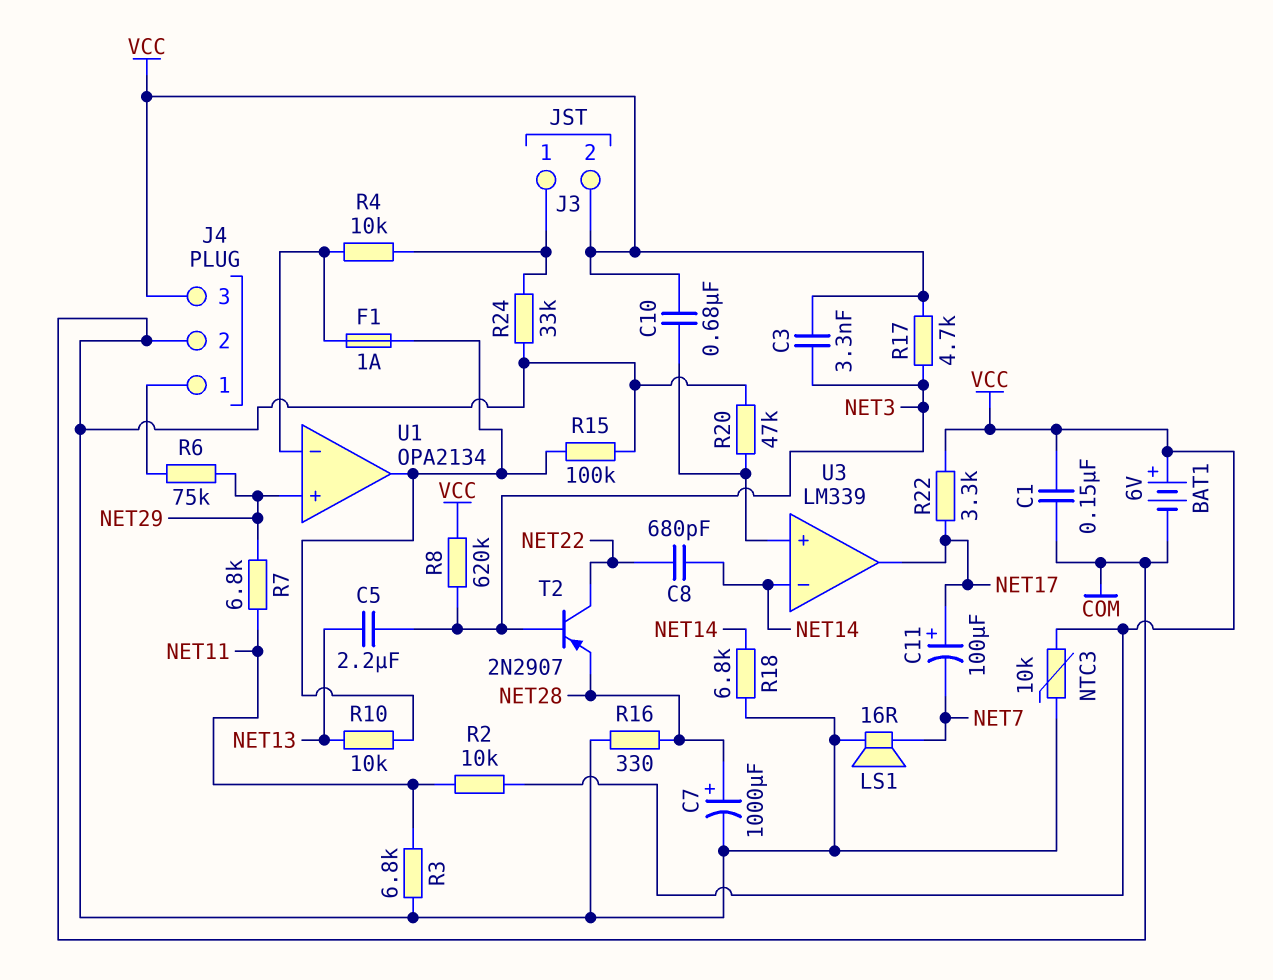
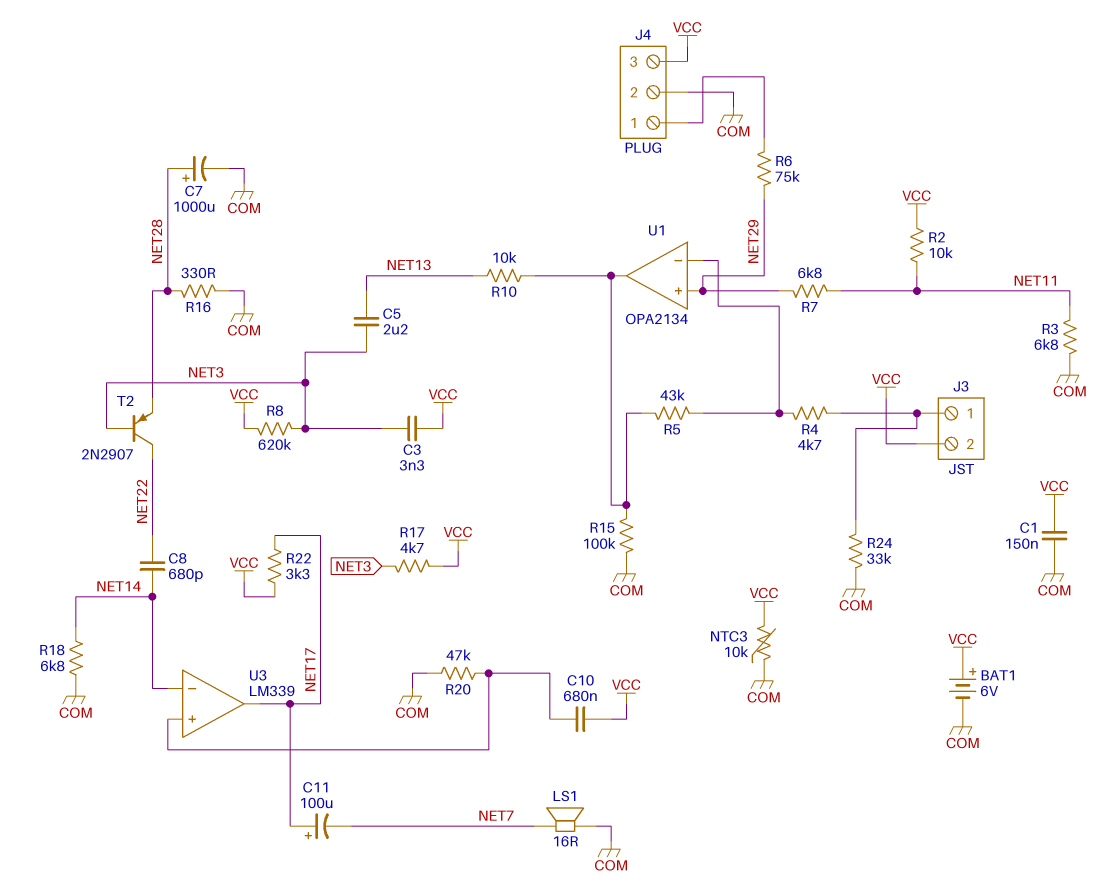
F1: 1A (U1/in-, U1/out) -> none
R4: 10k (J3/1, U1/in-) -> 4.7k (J3/1, U1/in-)
R5: none -> 43k (U1/in-, U1/out)

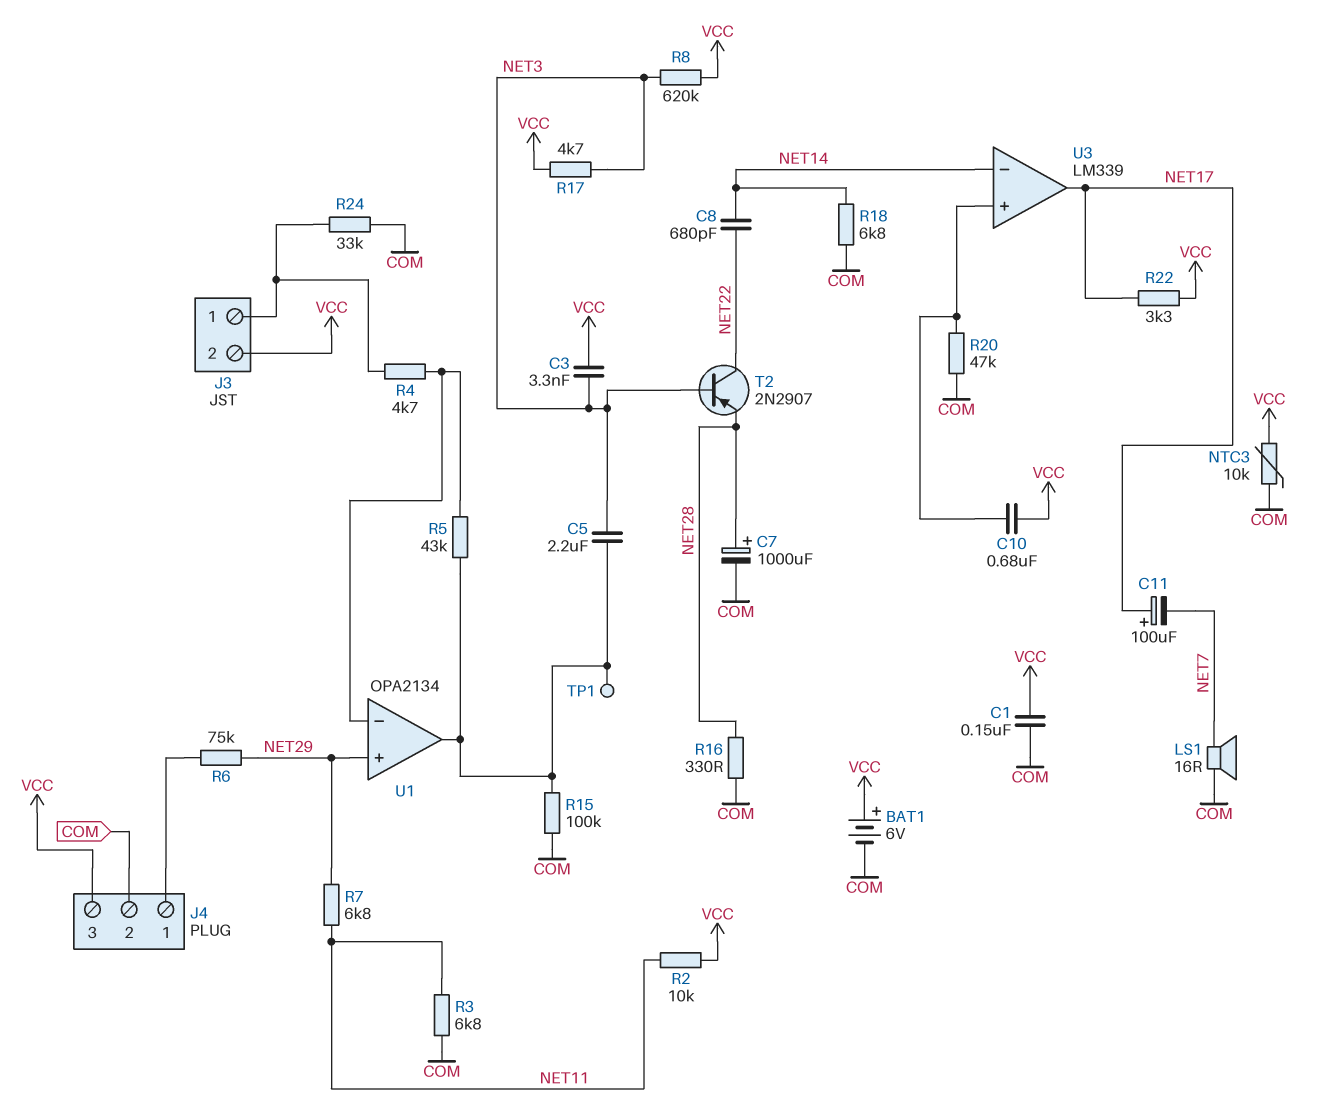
C5: 2.2uF (NET3, NET13) -> 2.2uF (NET3, U1/out)
R10: 10k (NET13, U1/out) -> none
TP1: none -> test point (U1/out)

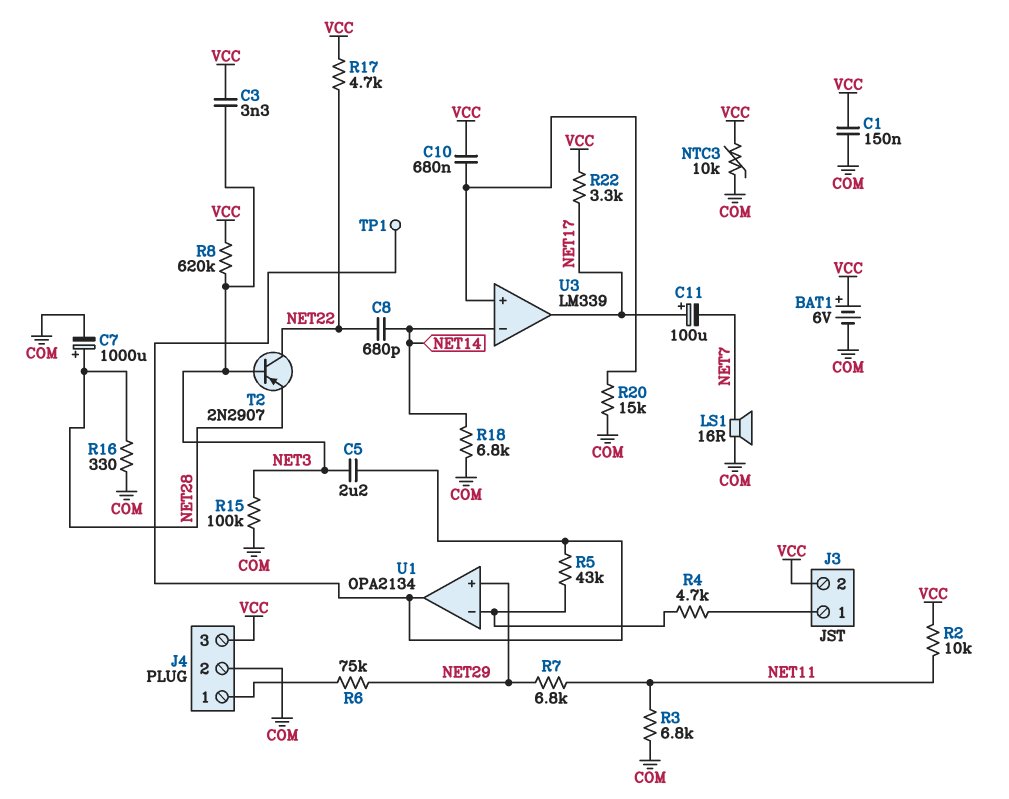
R15: 100k (COM, U1/out) -> 100k (COM, NET3)
R17: 4.7k (NET3, VCC) -> 4.7k (NET22, VCC)
R20: 47k (COM, U3/in+) -> 15k (COM, U3/in+)
R24: 33k (COM, J3/1) -> none

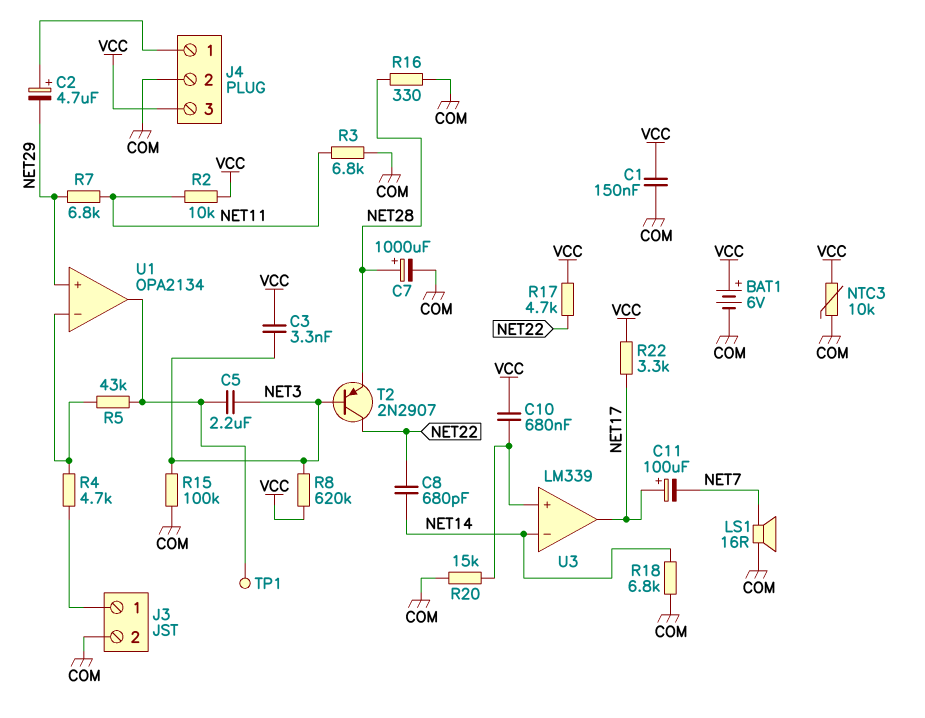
C2: none -> 4.7uF (plus J4/1, minus NET29)
J3 pin 2: VCC -> COM
R6: 75k (J4/1, NET29) -> none

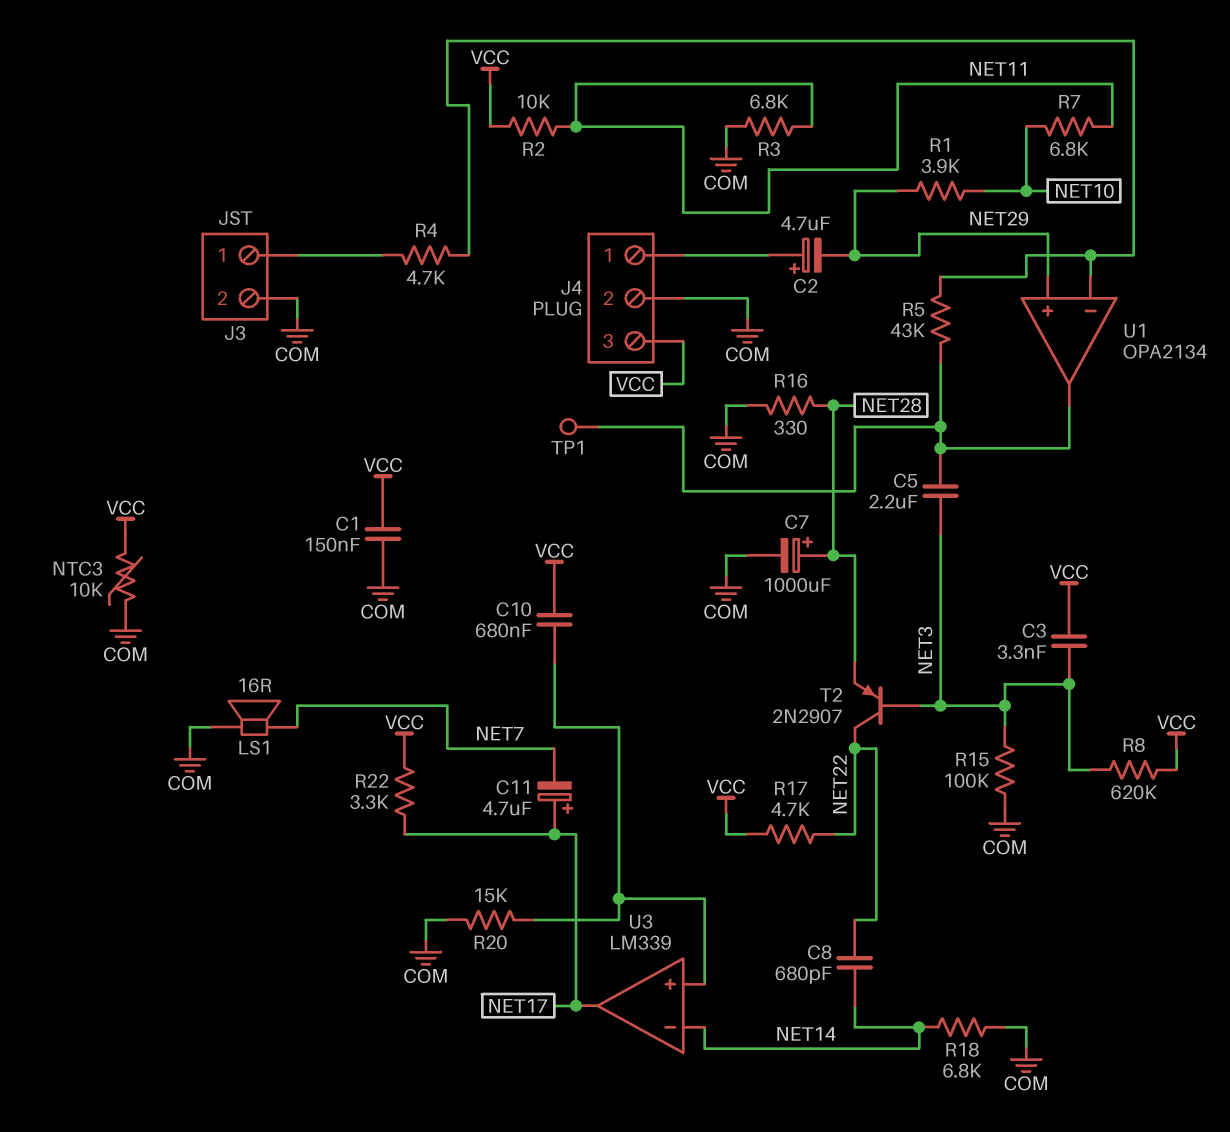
BAT1: 6V (plus VCC, minus COM) -> none
C11: 100uF (plus NET17, minus NET7) -> 4.7uF (plus NET17, minus NET7)
R1: none -> 3.9k (NET10, NET29)
R7: 6.8k (NET11, NET29) -> 6.8k (NET10, NET11)

